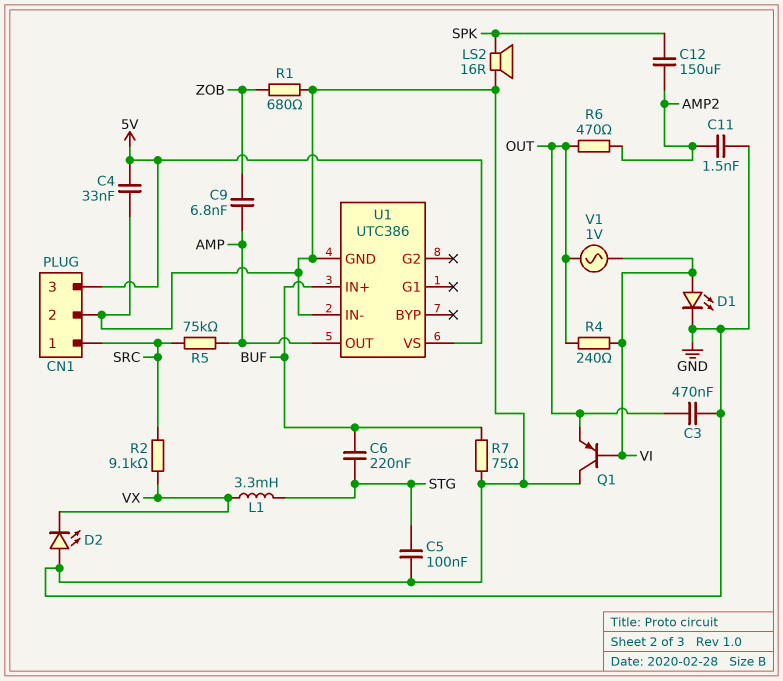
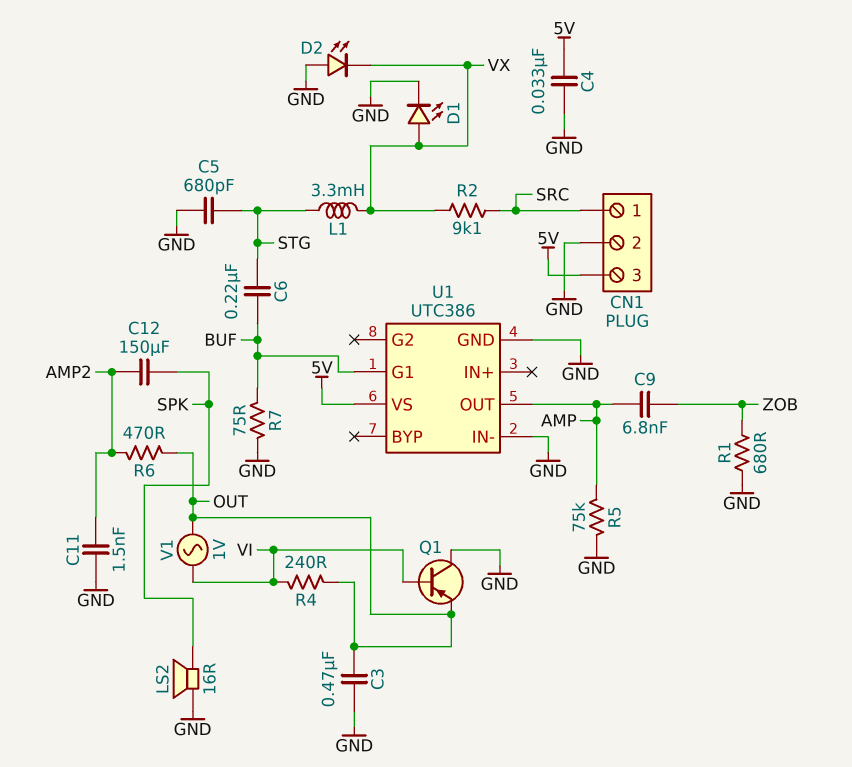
C5: 100nF (GND, STG) -> 680pF (GND, STG)
D1: LED (A VI, K GND) -> LED (A VX, K GND)
R5: 75k (AMP, SRC) -> 75k (AMP, GND)
U1 pin G1: none -> BUF
U1 pin IN+: BUF -> none

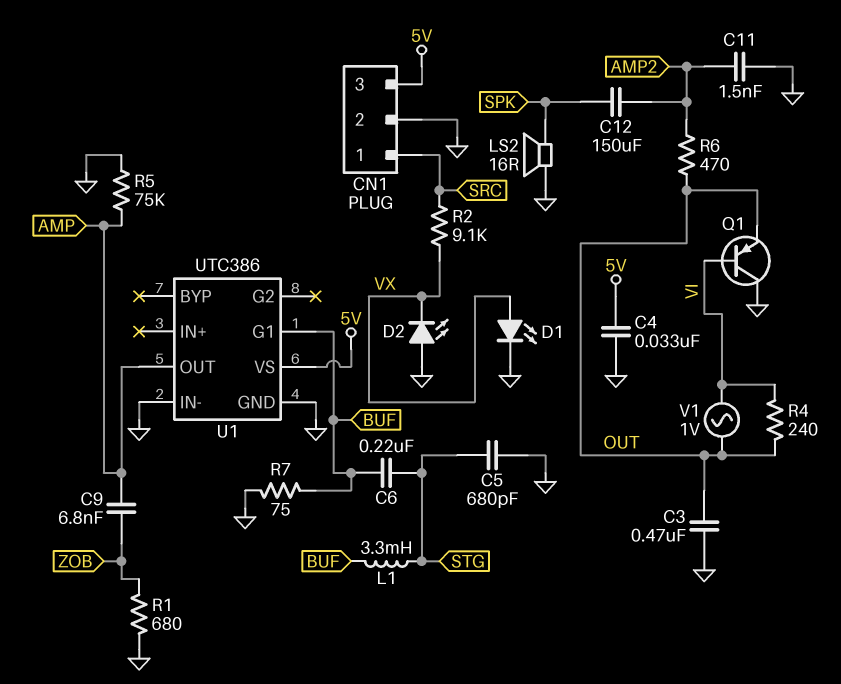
L1: 3.3mH (STG, VX) -> 3.3mH (BUF, STG)

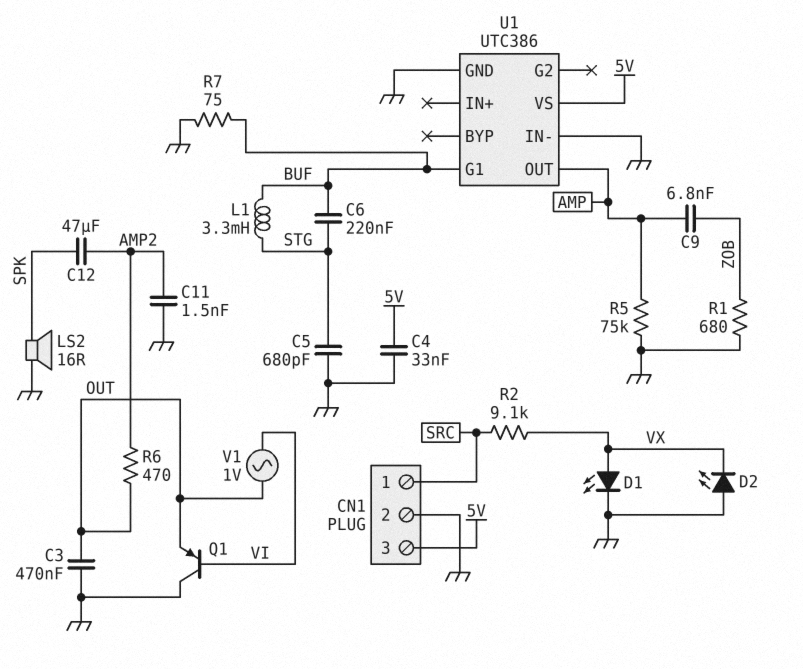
C12: 150uF (AMP2, SPK) -> 47uF (AMP2, SPK)
R4: 240 (OUT, VI) -> none

